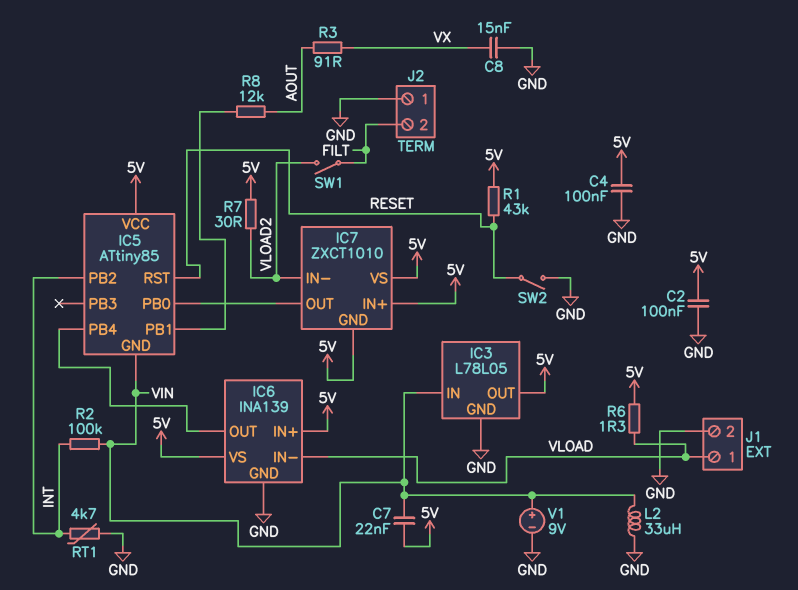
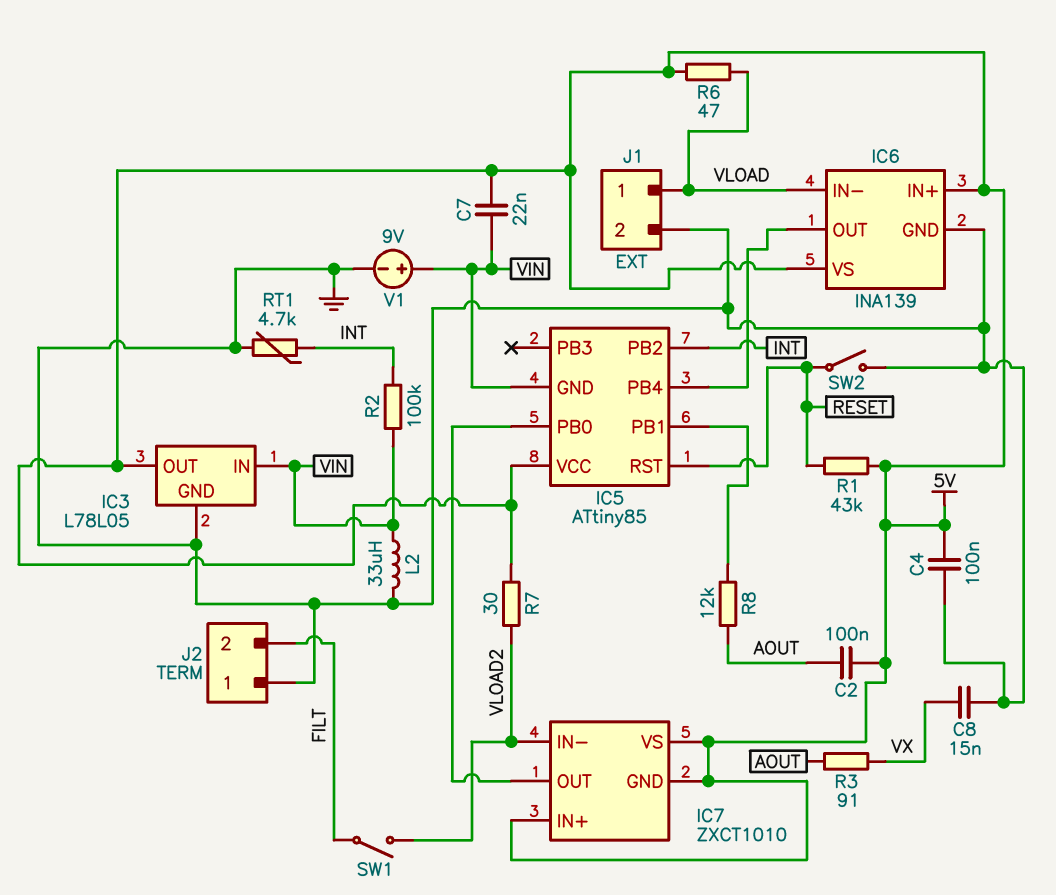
C2: 100nF (5V, GND) -> 100nF (5V, AOUT)
R6: 1.3 (5V, VLOAD) -> 47 (5V, VLOAD)

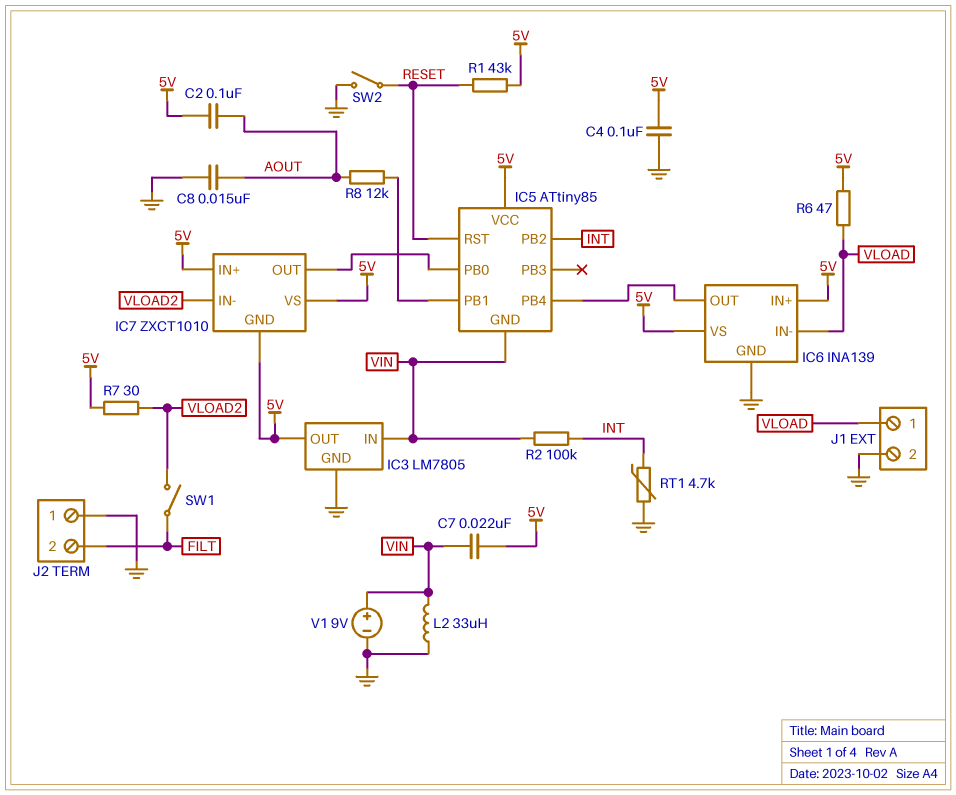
C8: 15nF (GND, VX) -> 15nF (AOUT, GND)
IC3: L78L05 -> LM7805
R3: 91 (AOUT, VX) -> none

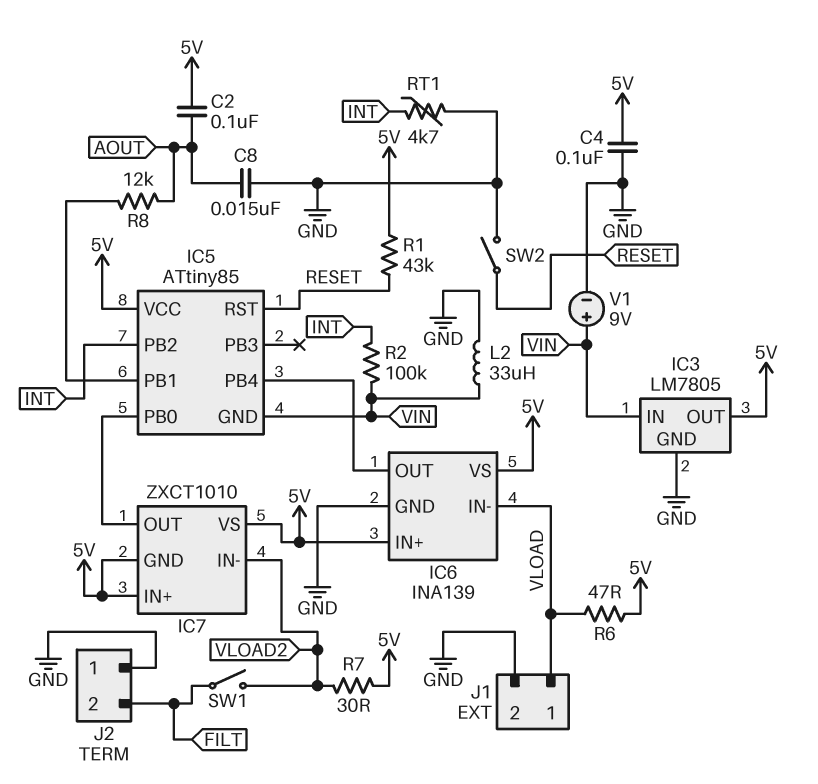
C7: 22nF (5V, VIN) -> none

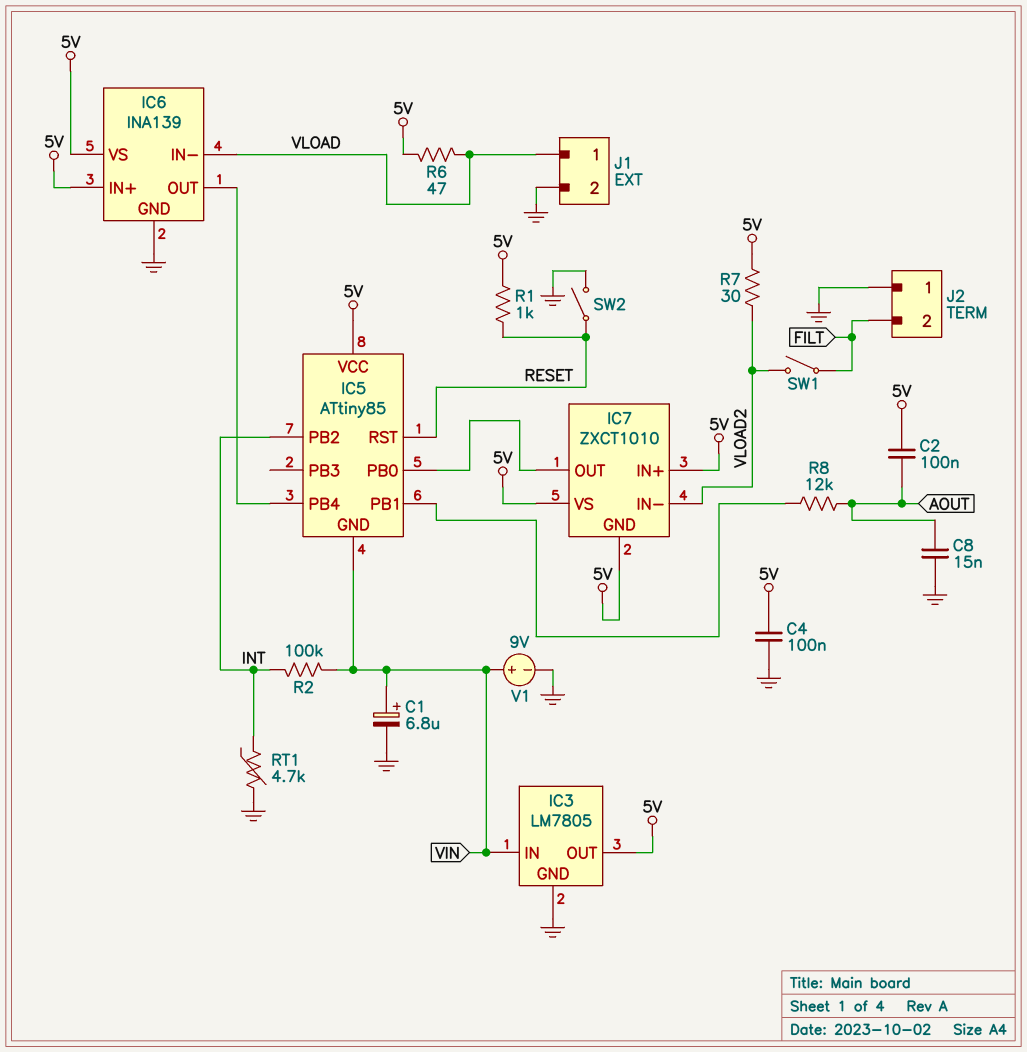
C1: none -> 6.8uF (plus VIN, minus GND)
L2: 33uH (GND, VIN) -> none
R1: 43k (5V, RESET) -> 1k (5V, RESET)

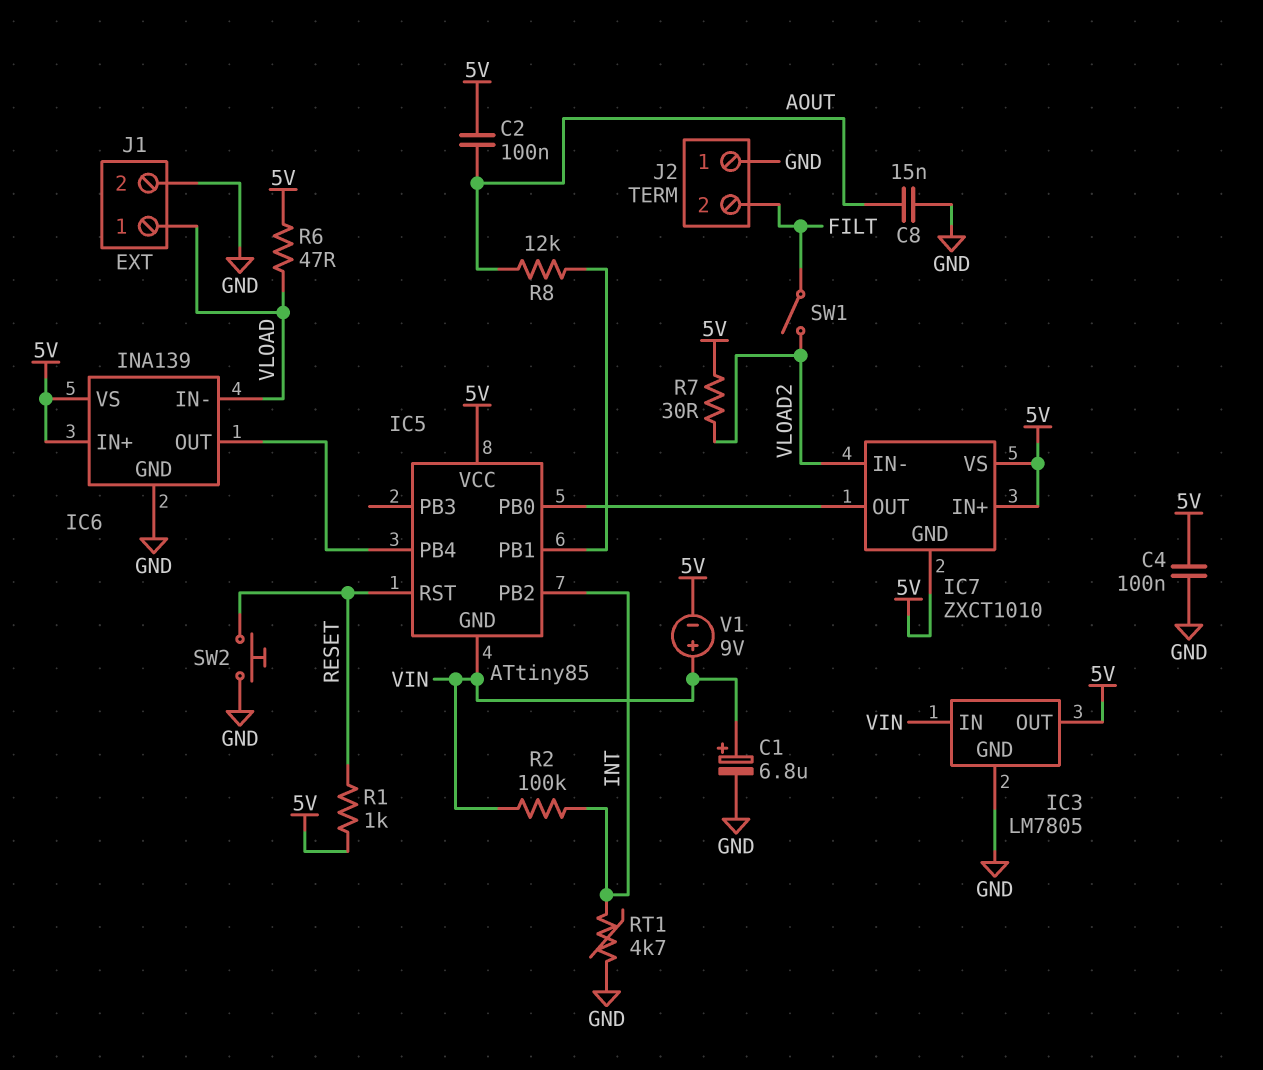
SW2: switch (GND, RESET) -> button (GND, RESET)
V1: 9V (plus VIN, minus GND) -> 9V (plus VIN, minus 5V)

